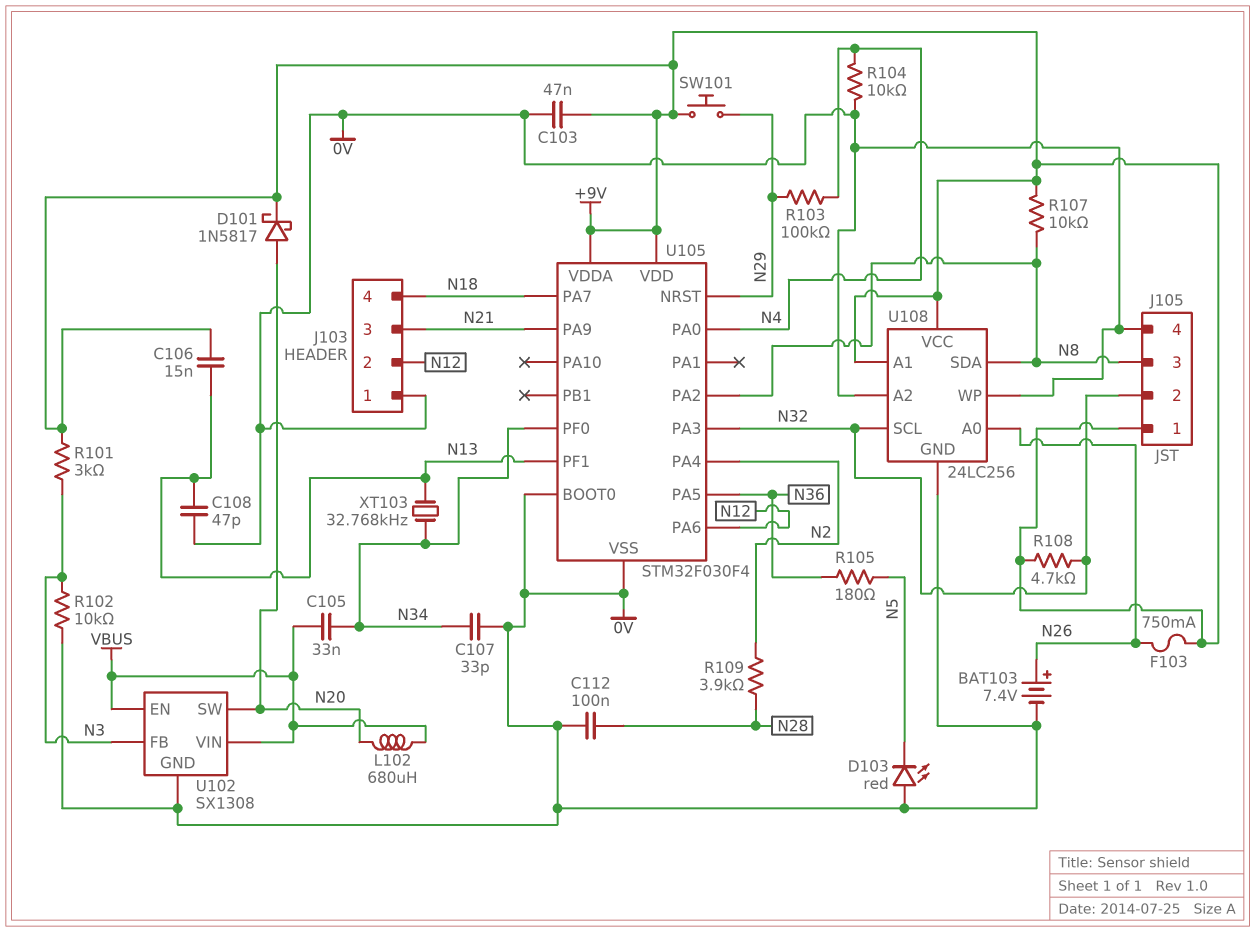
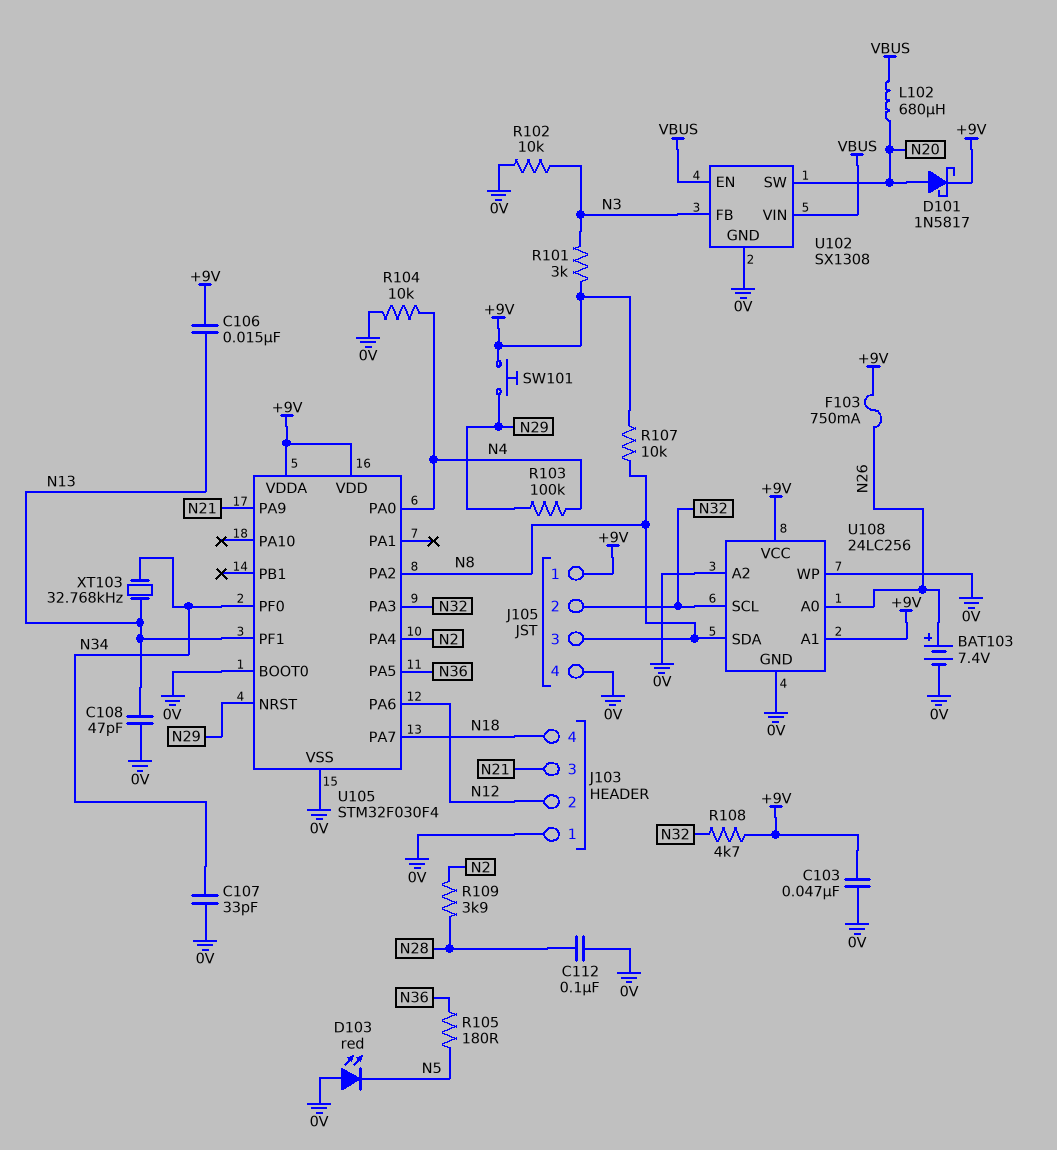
C105: 33nF (N34, VBUS) -> none

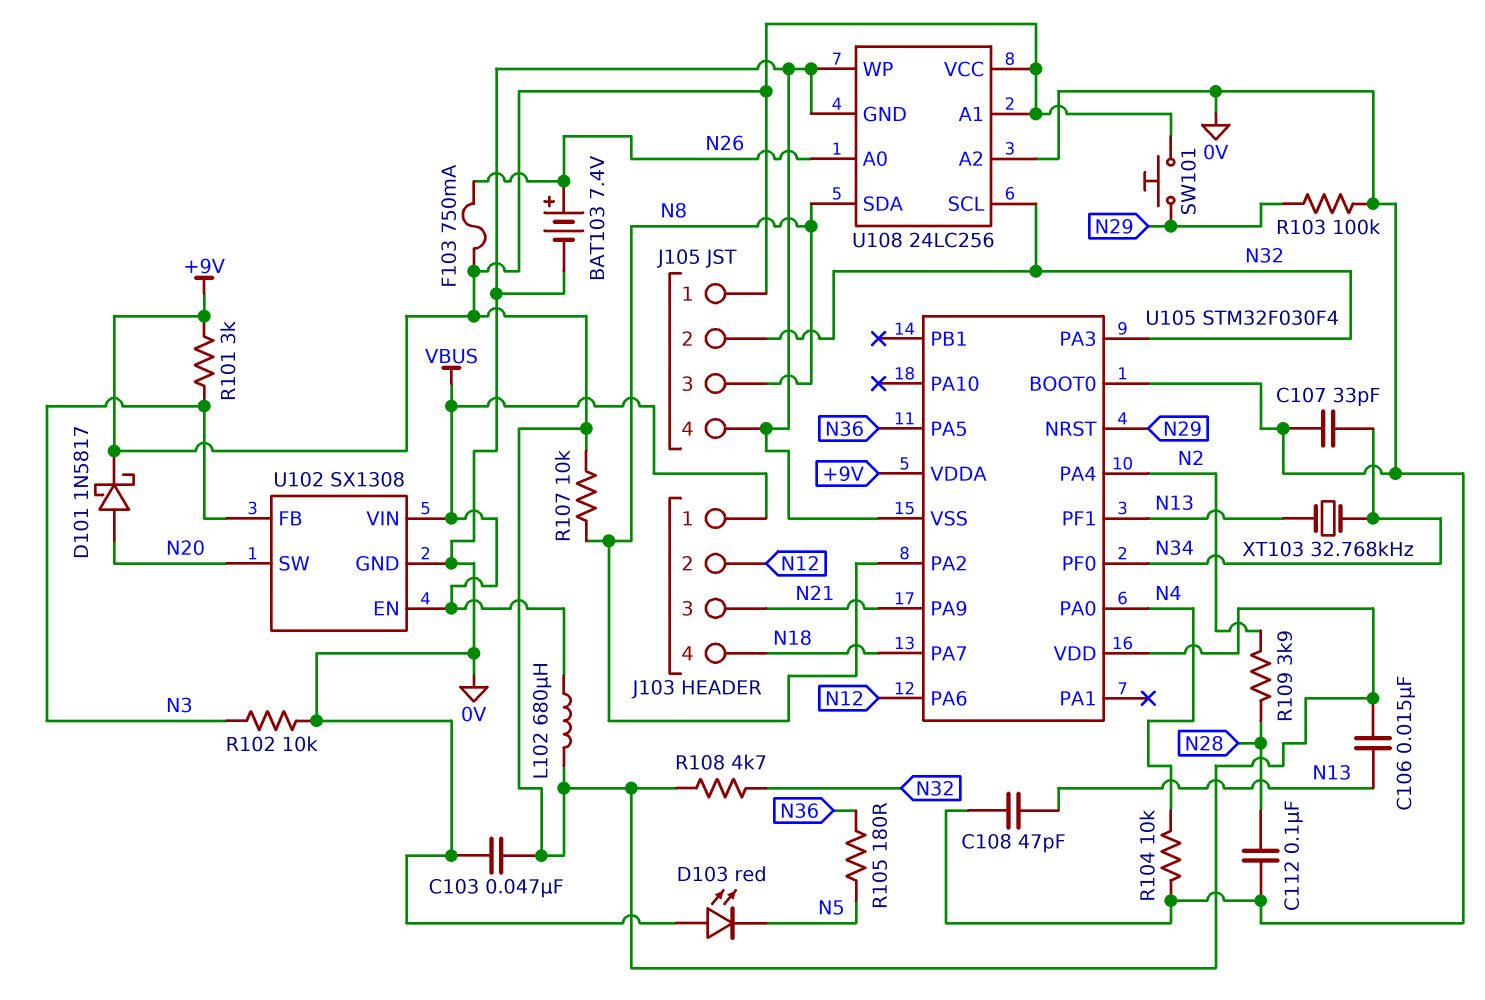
J103 pin 1: 0V -> VBUS
L102: 680uH (N20, VBUS) -> 680uH (+9V, VBUS)
R103: 100k (N4, N29) -> 100k (0V, N29)

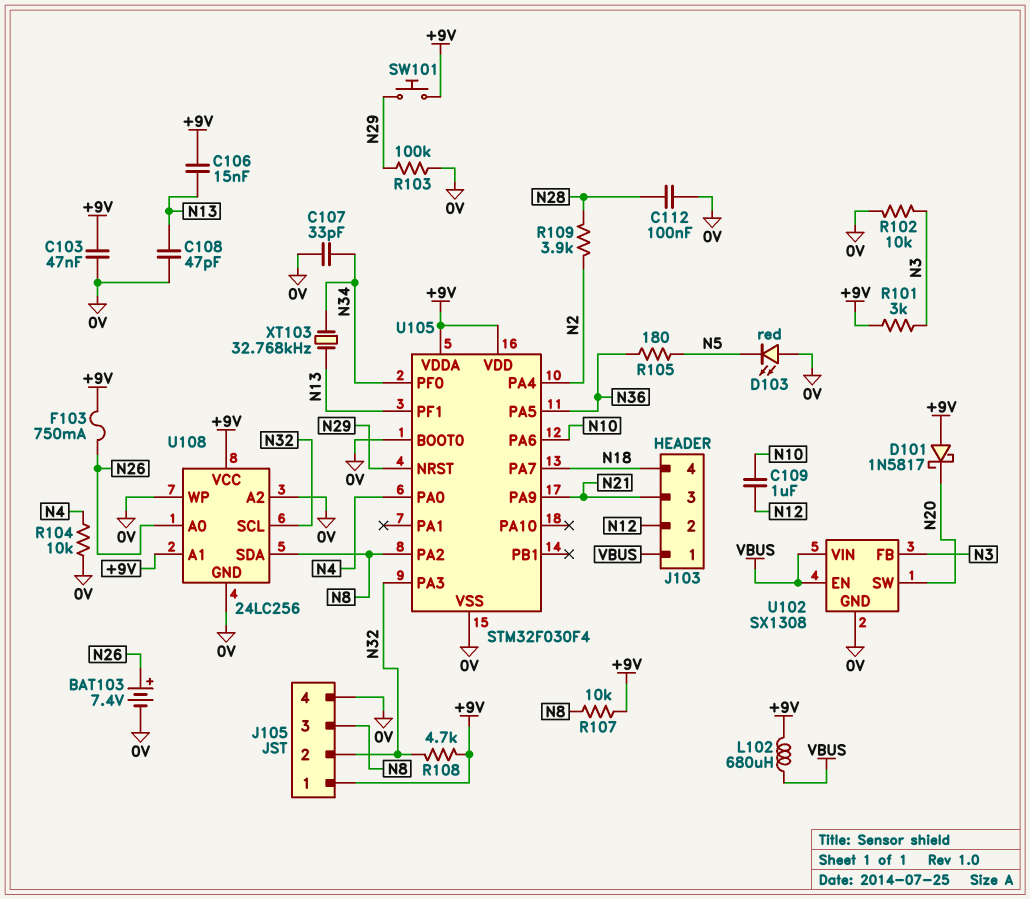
C109: none -> 1uF (N10, N12)
D101: schottky 1N5817 (A N20, K +9V) -> schottky 1N5817 (A +9V, K N20)
U105 pin PA6: N12 -> N10

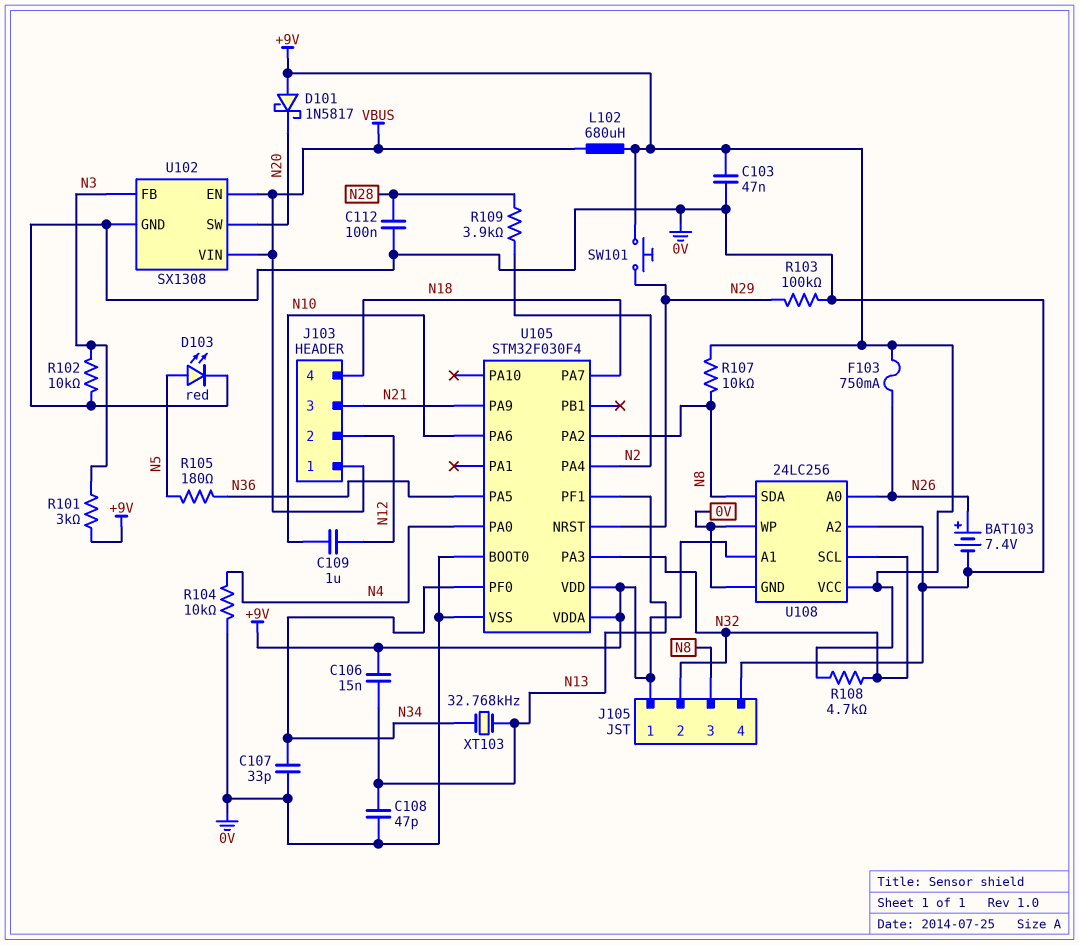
D103: LED red (A 0V, K N5) -> LED red (A N5, K 0V)

